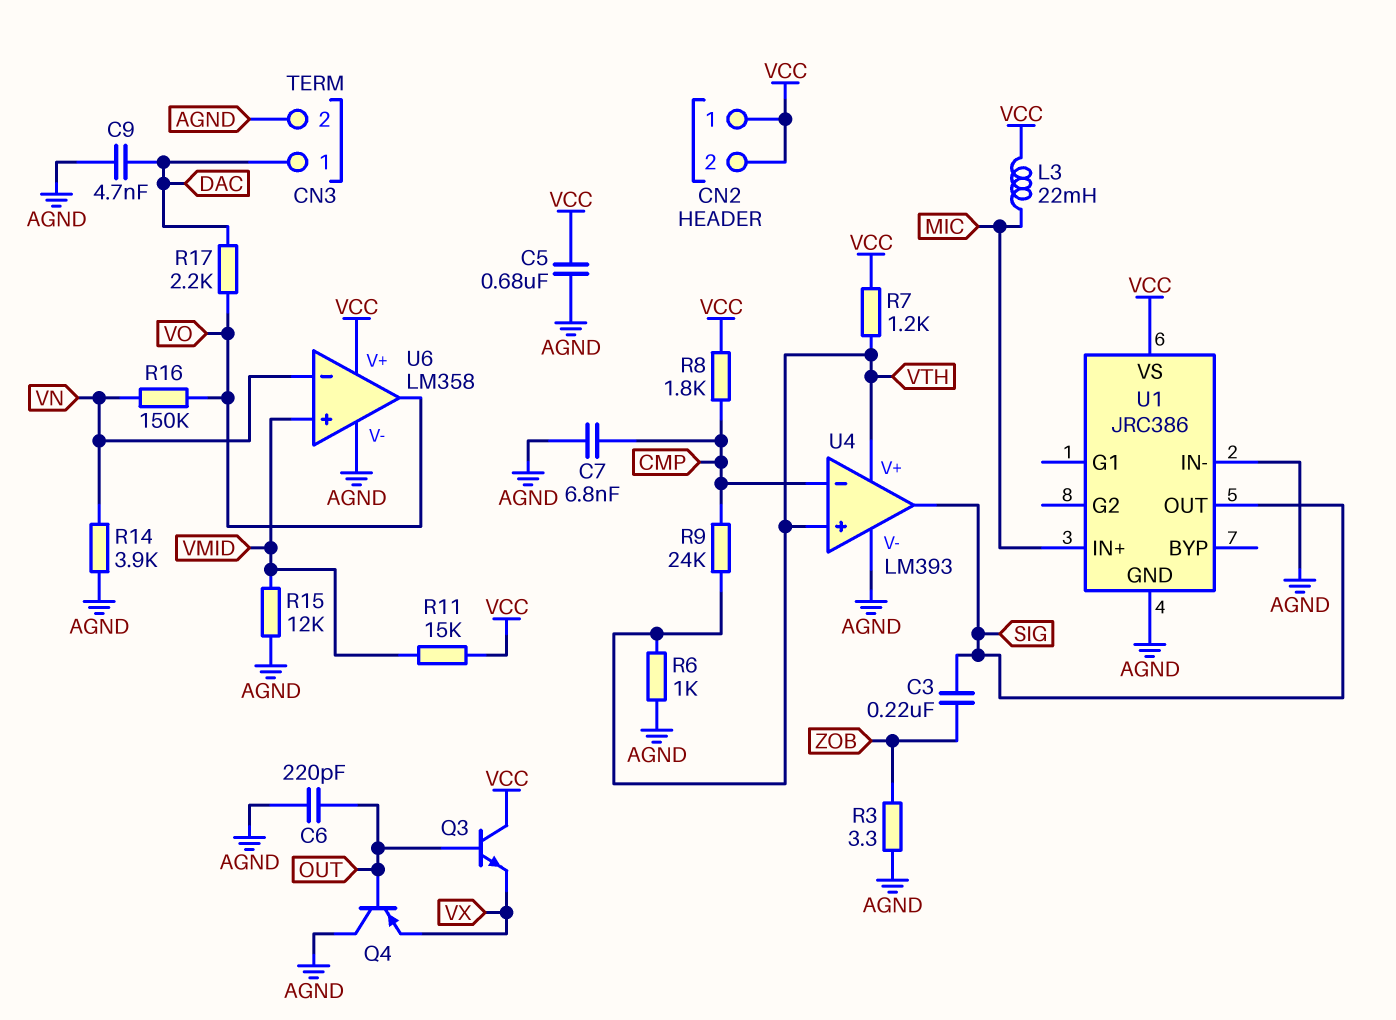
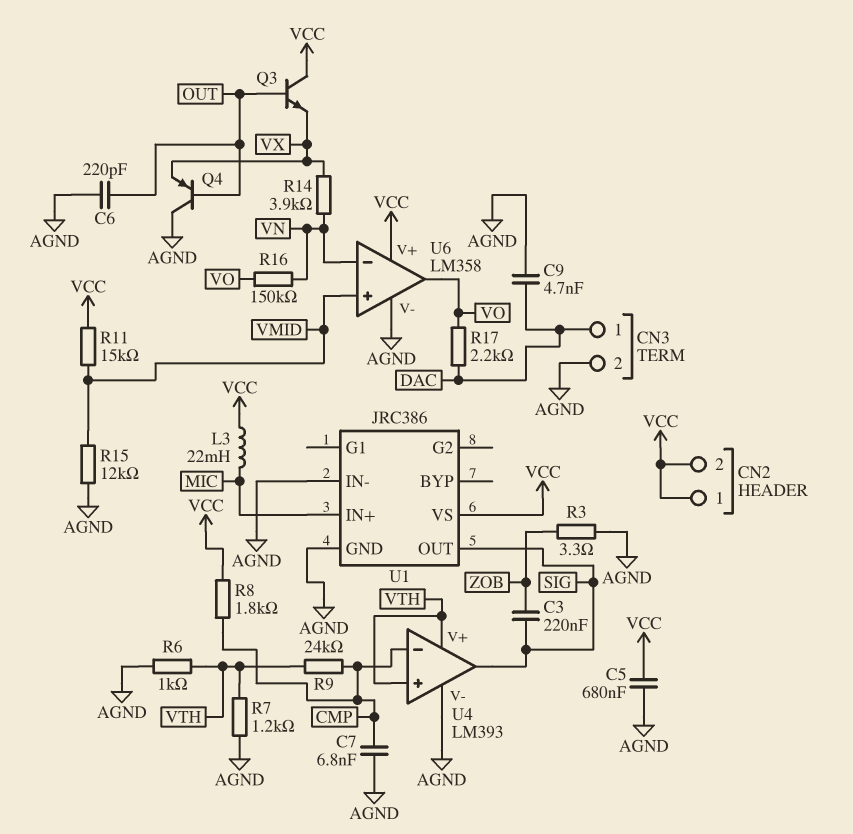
R7: 1.2k (VCC, VTH) -> 1.2k (AGND, VTH)
R14: 3.9k (AGND, VN) -> 3.9k (VN, VX)

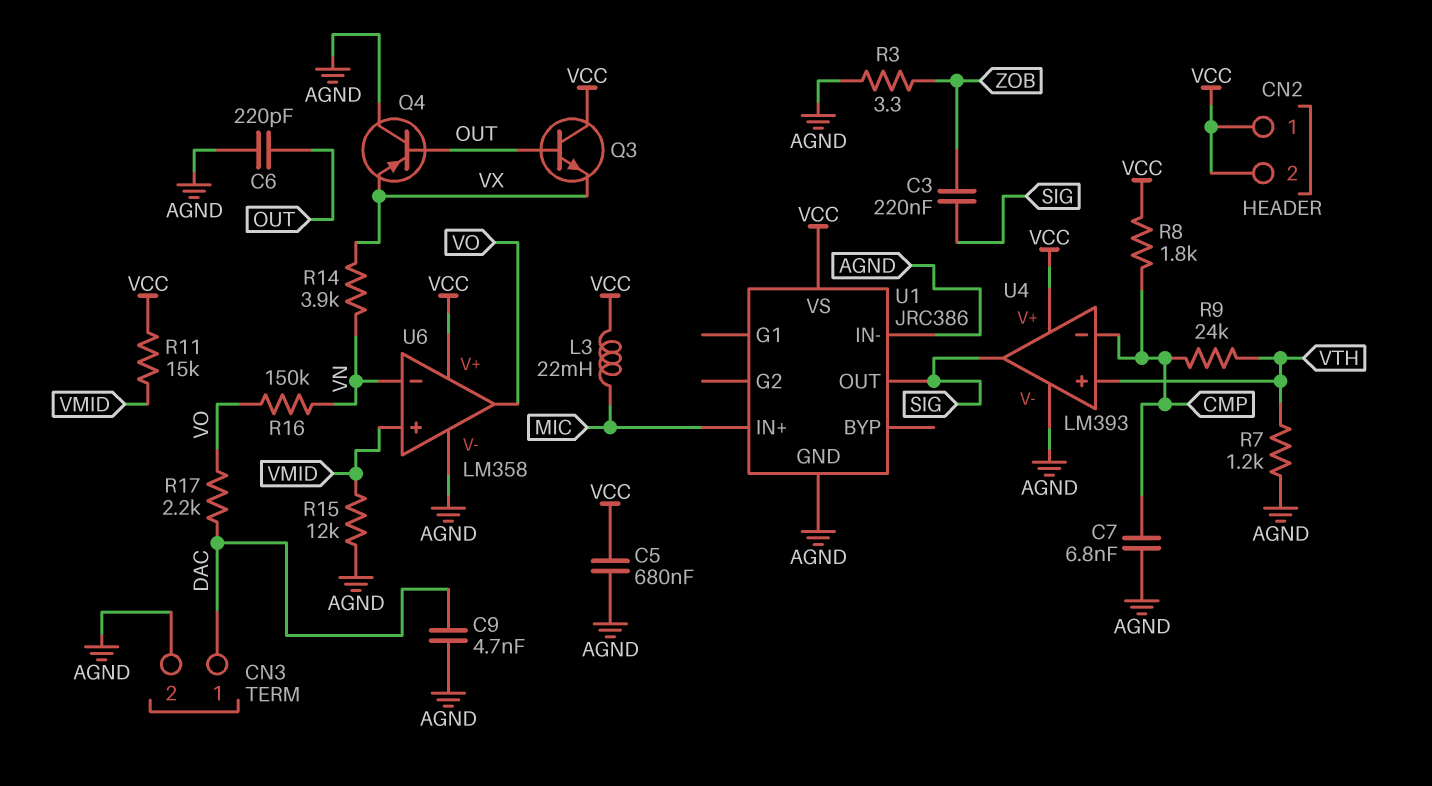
R6: 1k (AGND, VTH) -> none
U4 pin V+: VTH -> VCC

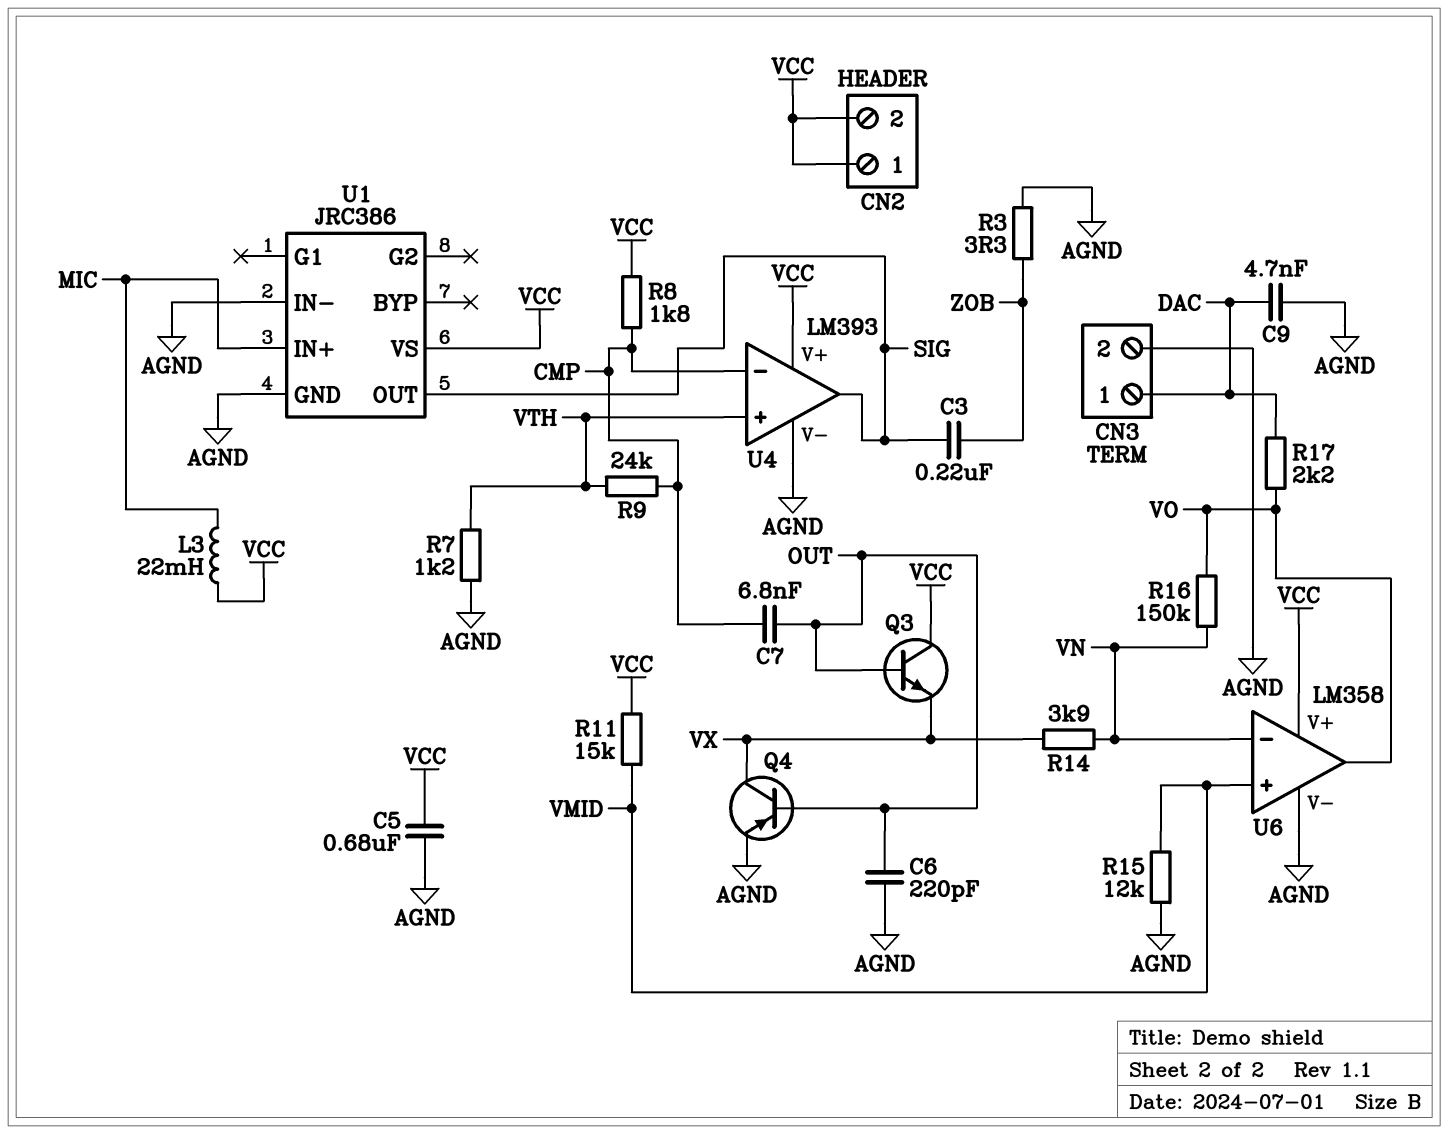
C7: 6.8nF (AGND, CMP) -> 6.8nF (CMP, OUT)
Q4: PNP (B OUT, C AGND, E VX) -> PNP (B OUT, C VX, E AGND)

